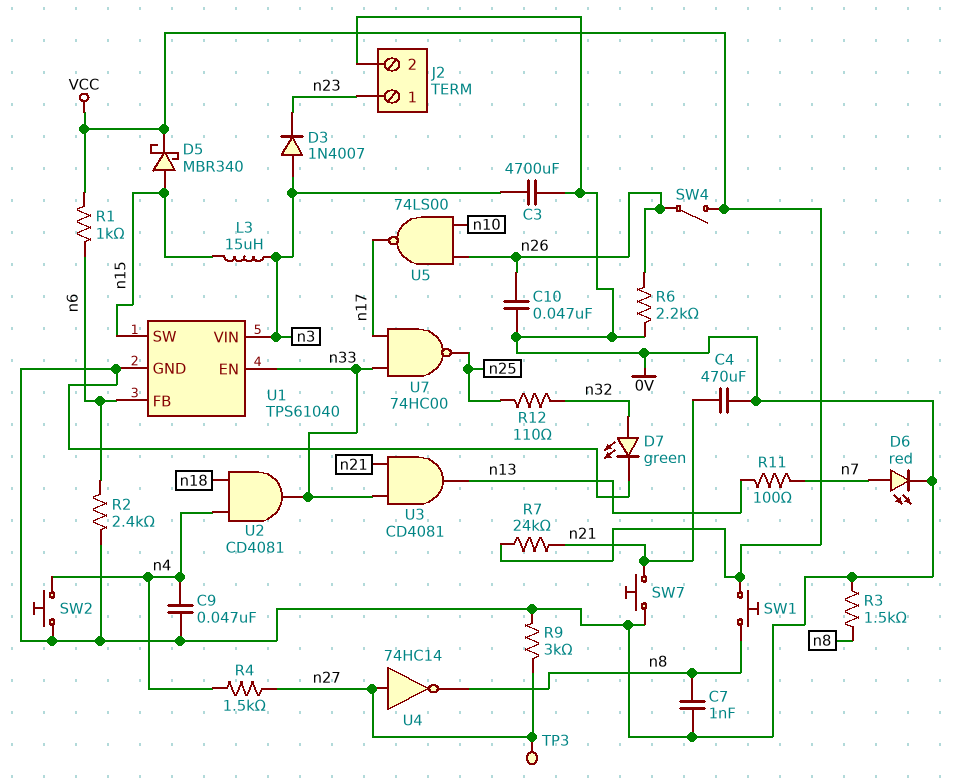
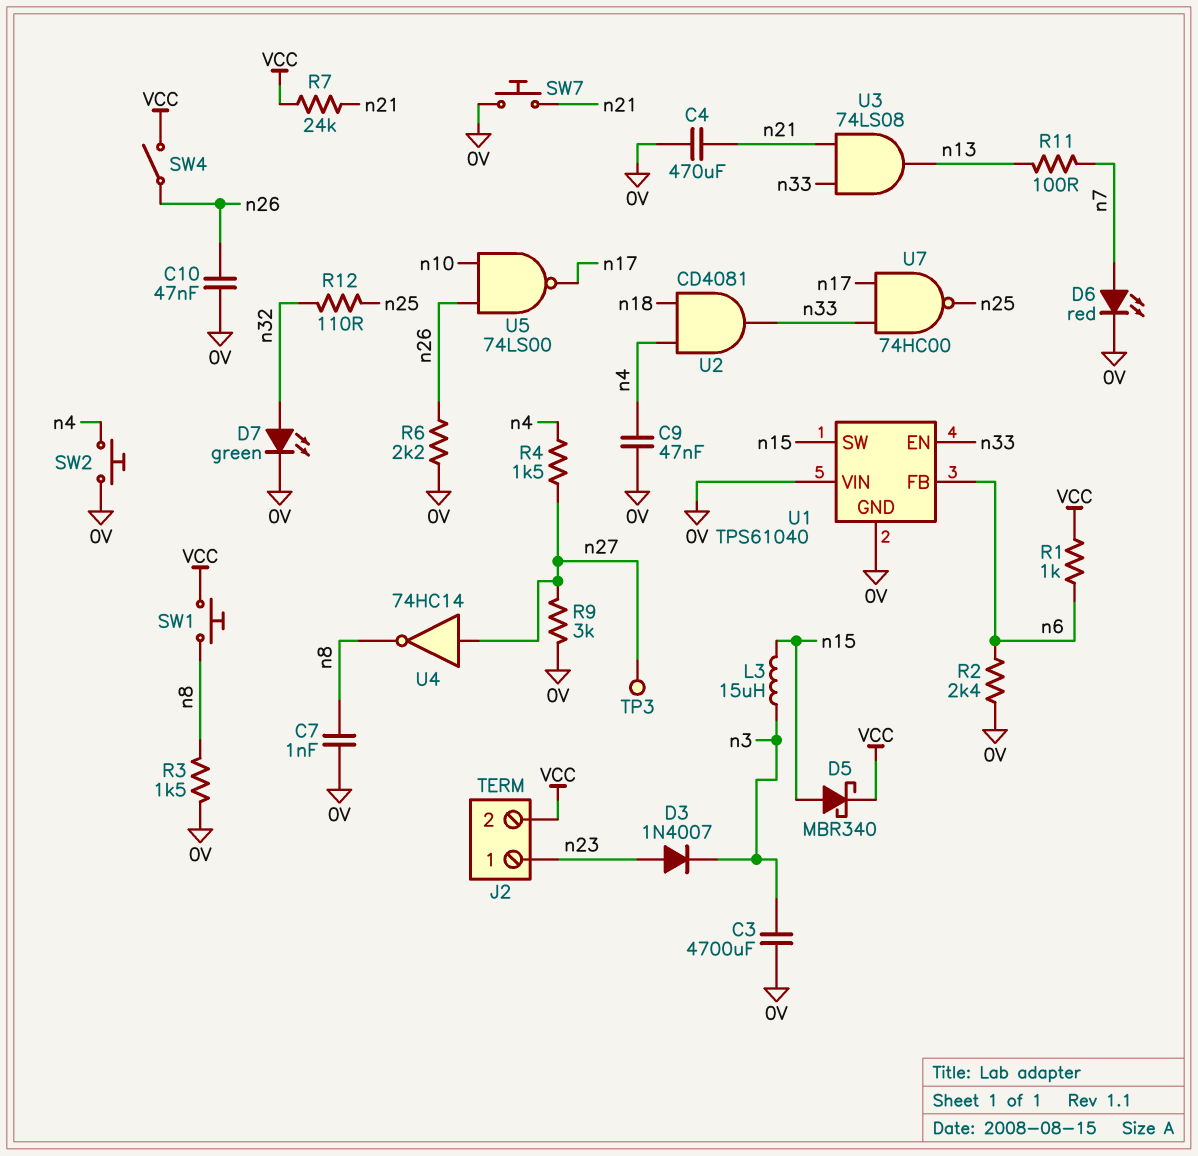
D3: diode 1N4007 (A n3, K n23) -> diode 1N4007 (A n23, K n3)
J2 pin 2: 0V -> VCC
U1 pin VIN: n3 -> 0V
U3: AND CD4081 (in n21, in n33, out n13) -> AND 74LS08 (in n21, in n33, out n13)

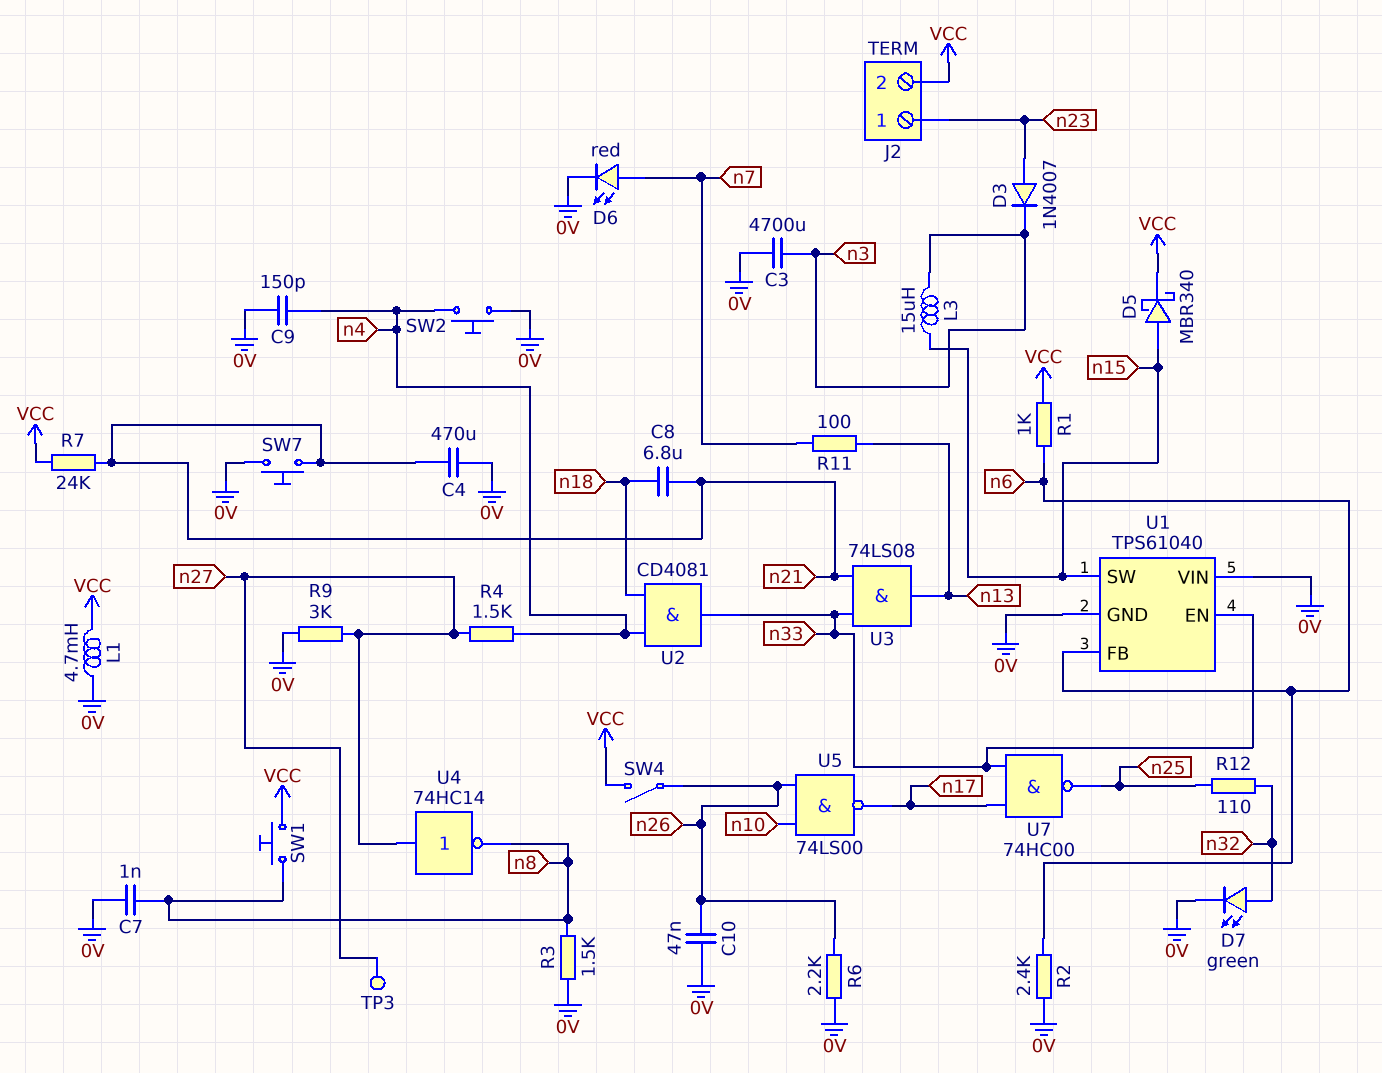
C8: none -> 6.8uF (n18, n21)
C9: 47nF (0V, n4) -> 150pF (0V, n4)
L1: none -> 4.7mH (0V, VCC)

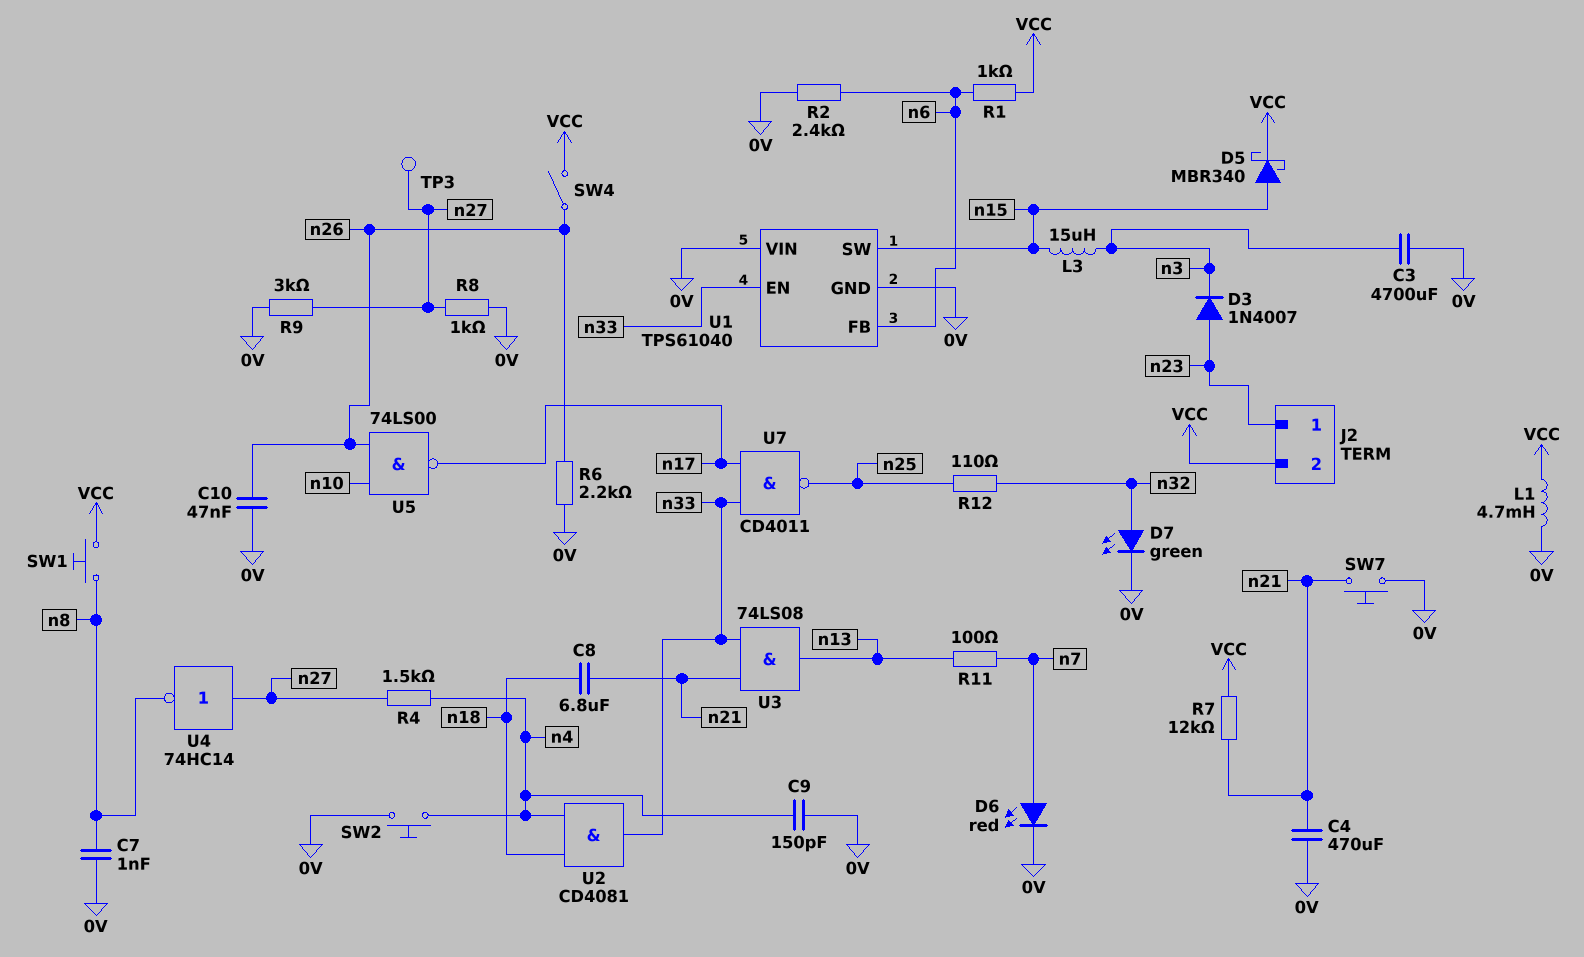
R3: 1.5k (0V, n8) -> none
R7: 24k (VCC, n21) -> 12k (VCC, n21)
R8: none -> 1k (0V, n27)
U7: NAND 74HC00 (in n17, in n33, out n25) -> NAND CD4011 (in n17, in n33, out n25)

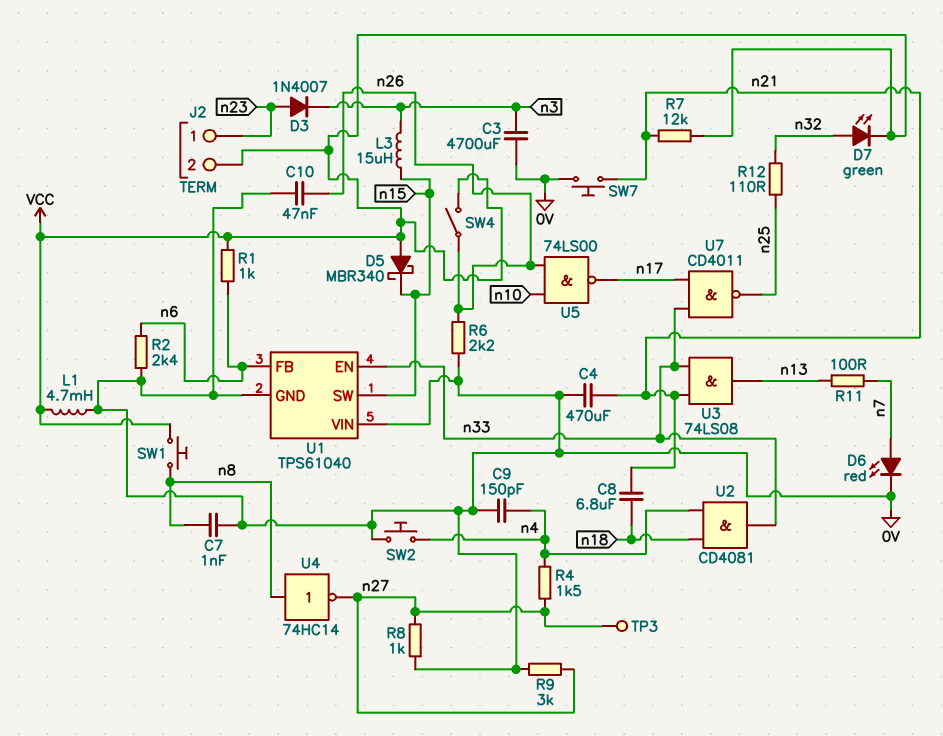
D5: schottky MBR340 (A n15, K VCC) -> schottky MBR340 (A VCC, K n15)
D7: LED green (A n32, K 0V) -> LED green (A n32, K VCC)
U4: NOT 74HC14 (in n27, out n8) -> NOT 74HC14 (in n8, out n27)

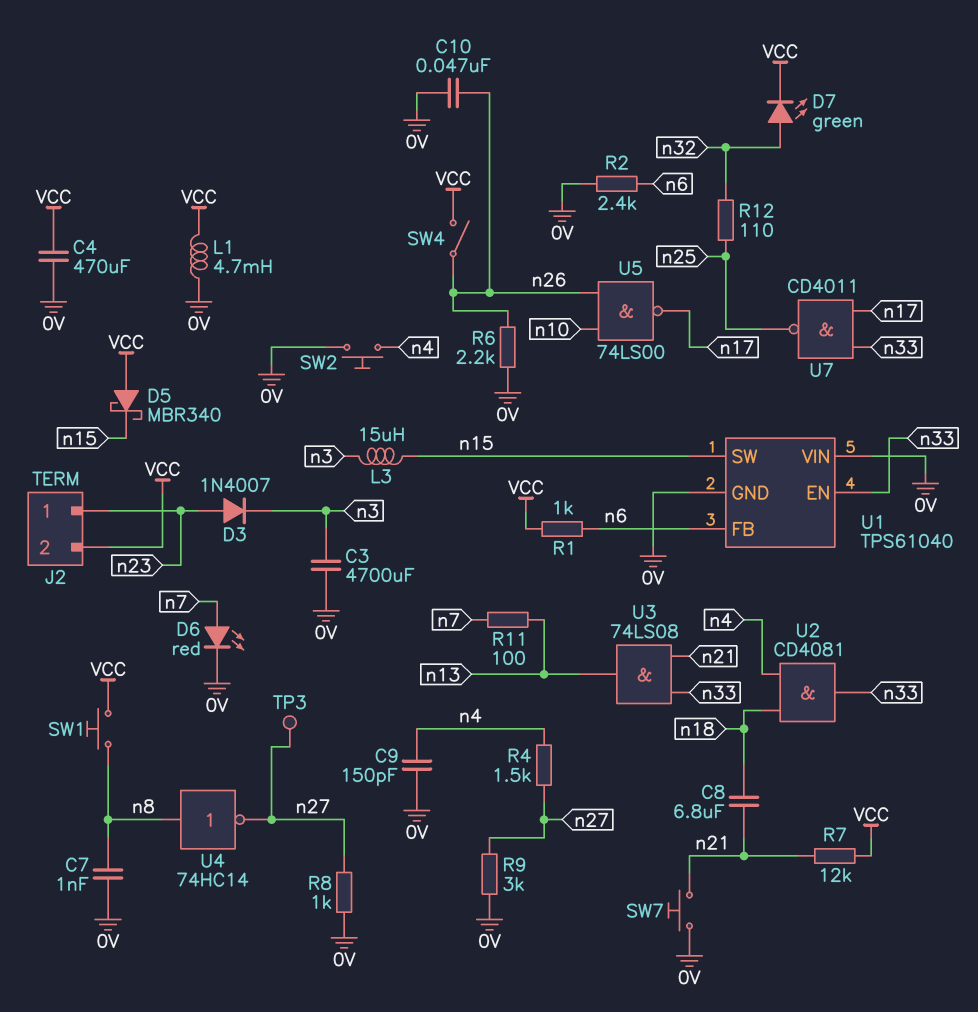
C4: 470uF (0V, n21) -> 470uF (0V, VCC)

